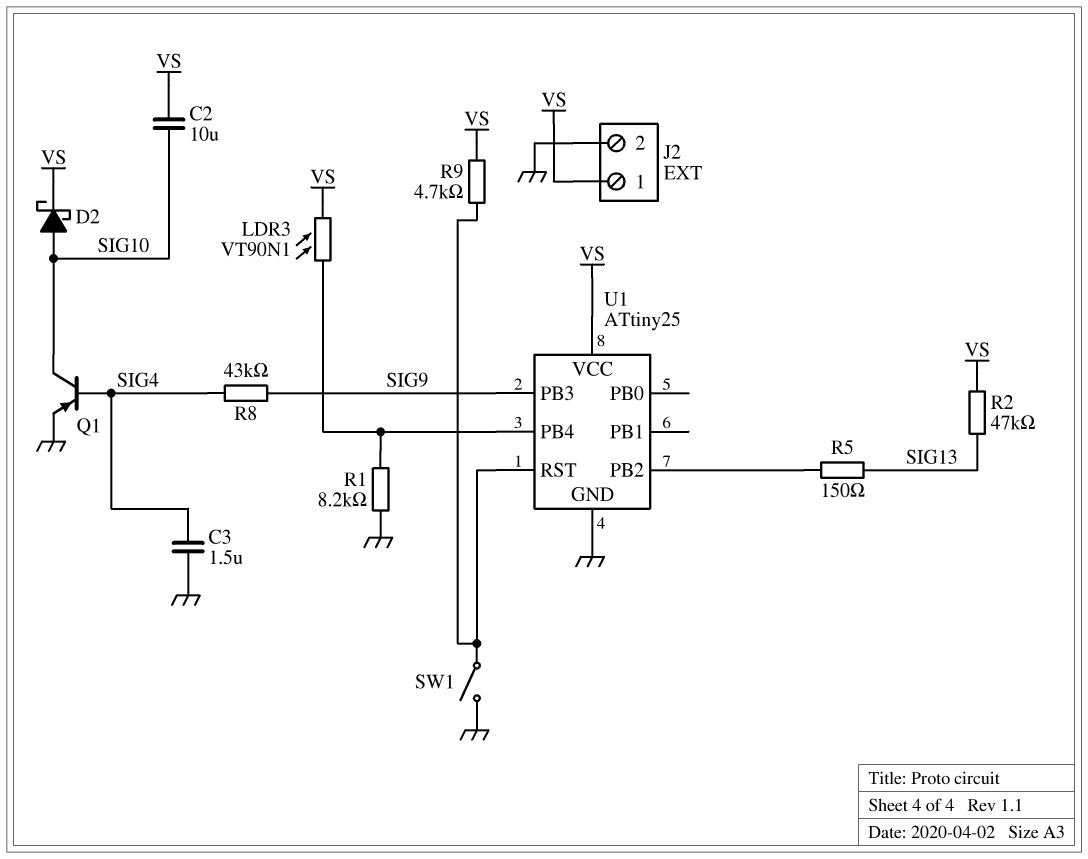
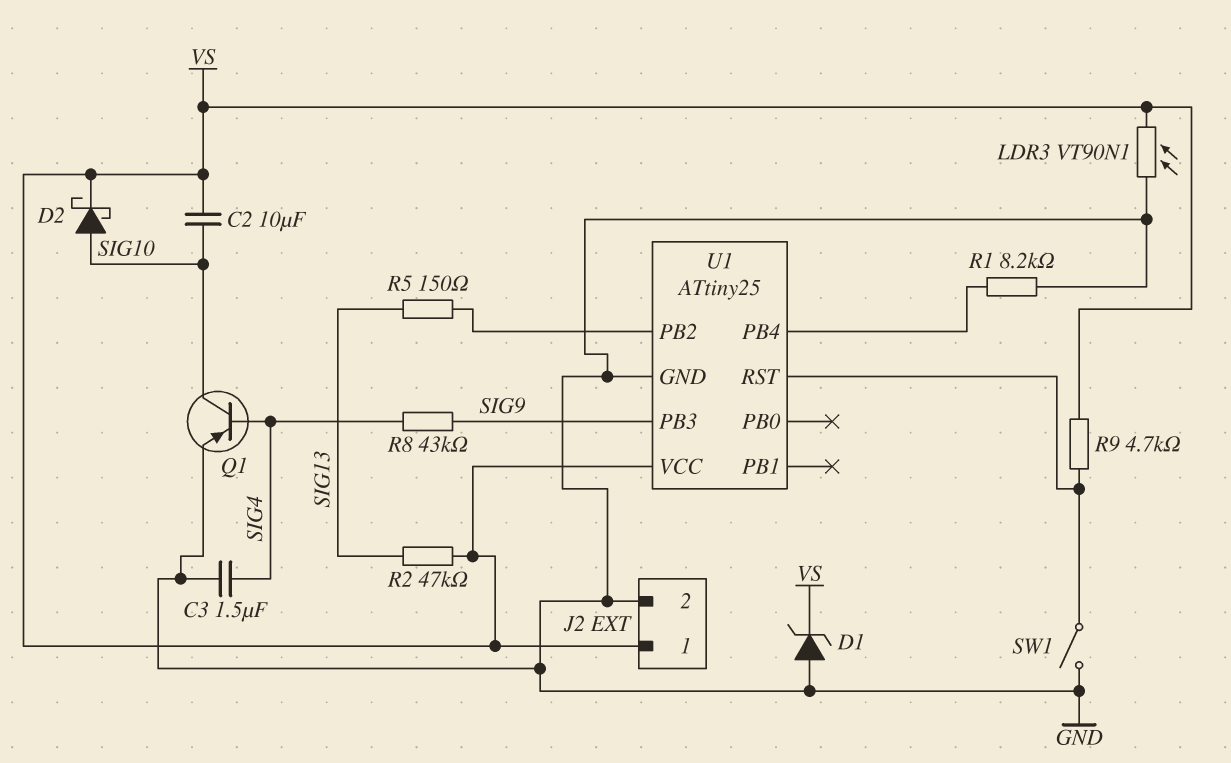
D1: none -> zener (A GND, K VS)
LDR3: VT90N1 (U1/PB4, VS) -> VT90N1 (GND, VS)

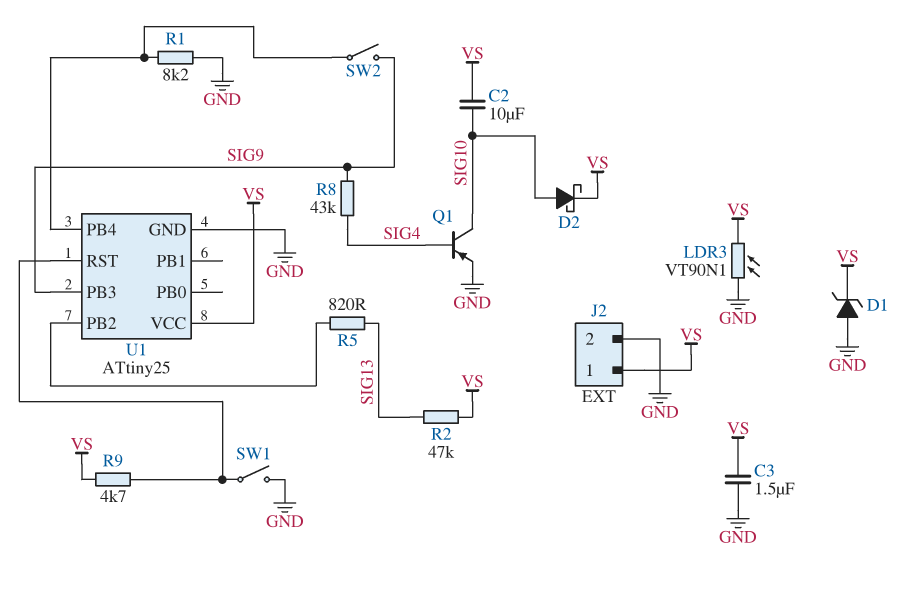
C3: 1.5uF (GND, SIG4) -> 1.5uF (GND, VS)
R5: 150 (SIG13, U1/PB2) -> 820 (SIG13, U1/PB2)
SW2: none -> switch (SIG9, U1/PB4)

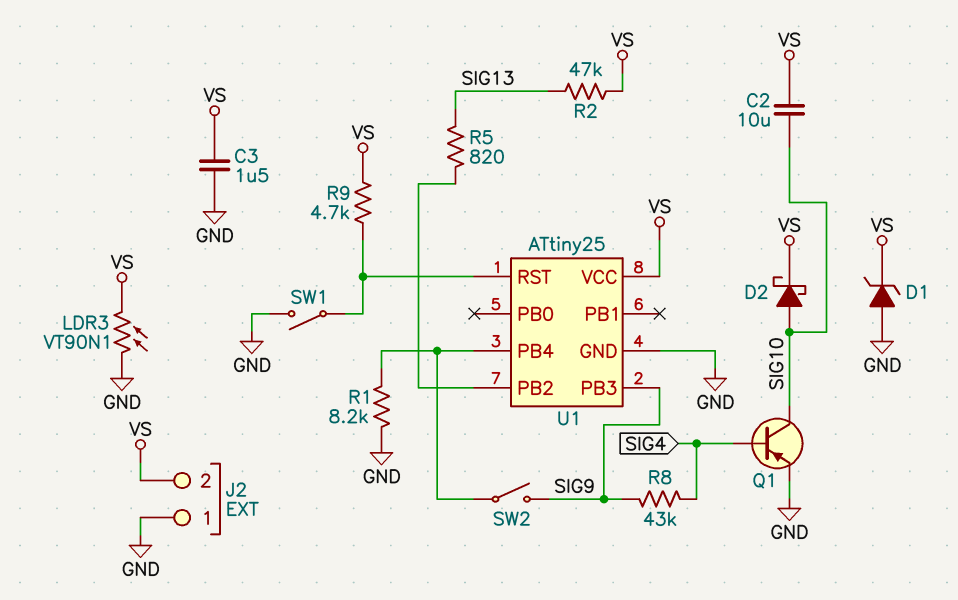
J2 pin 1: VS -> GND
J2 pin 2: GND -> VS

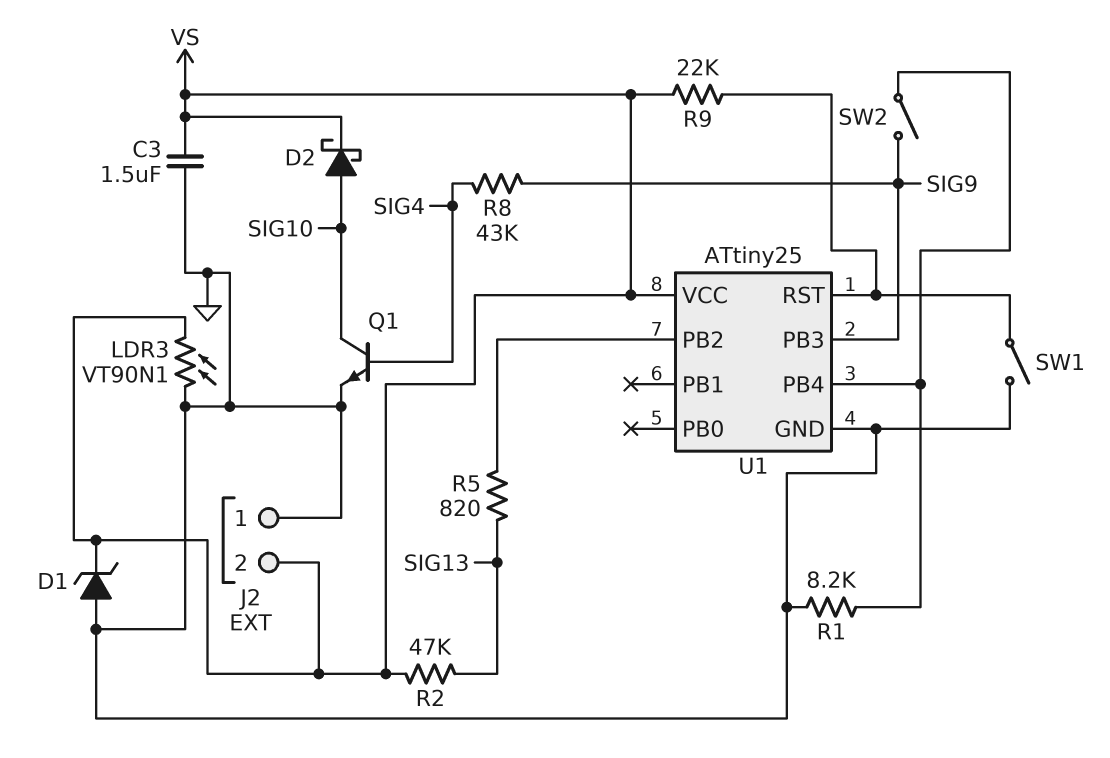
C2: 10uF (SIG10, VS) -> none
Q1: PNP (B SIG4, C SIG10, E GND) -> NPN (B SIG4, C SIG10, E GND)
R9: 4.7k (U1/RST, VS) -> 22k (U1/RST, VS)

